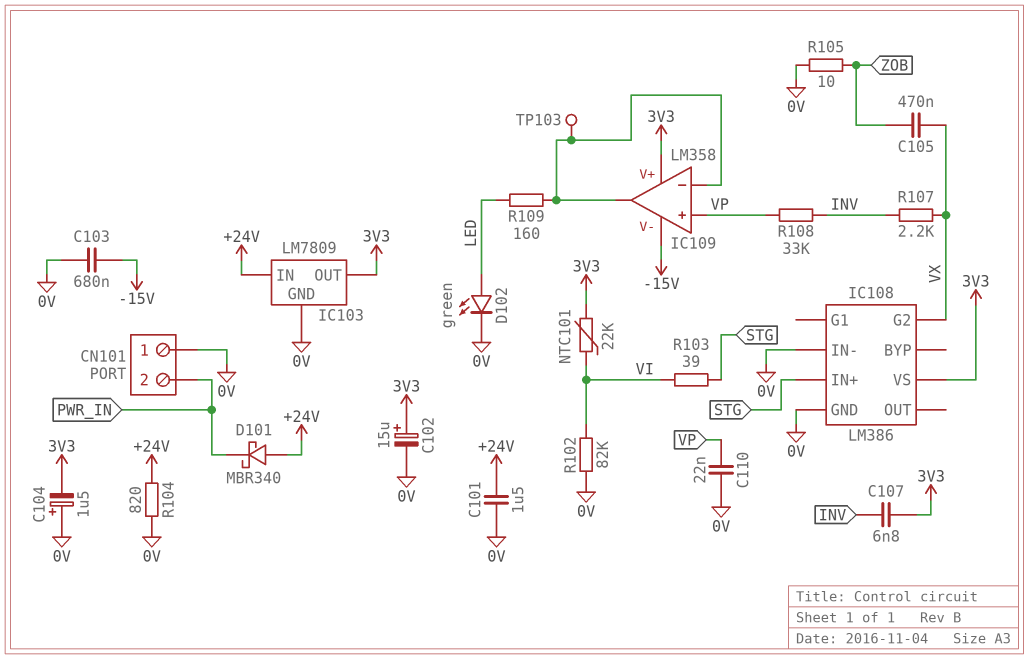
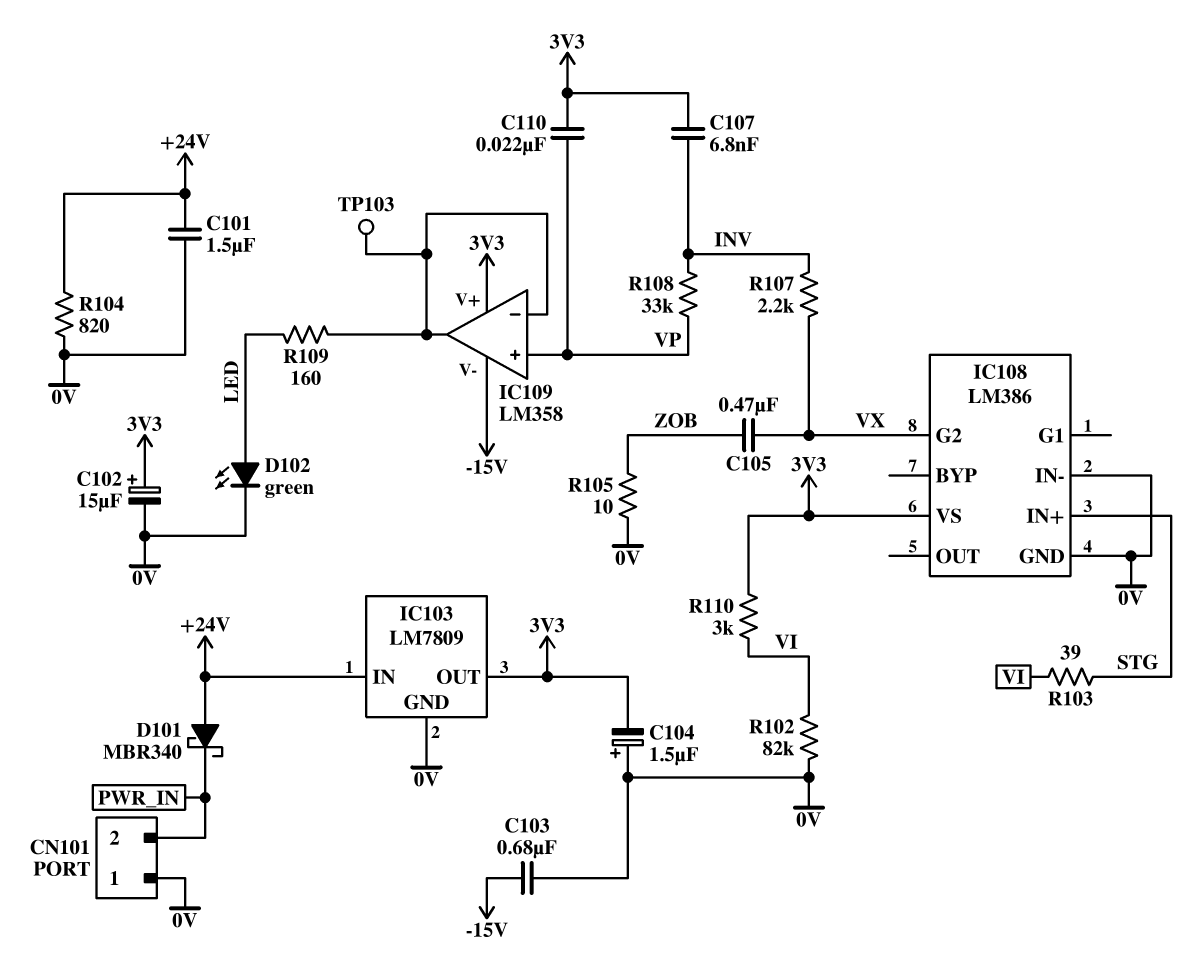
C110: 22nF (0V, VP) -> 22nF (3V3, VP)
NTC101: 22k (3V3, VI) -> none
R110: none -> 3k (3V3, VI)

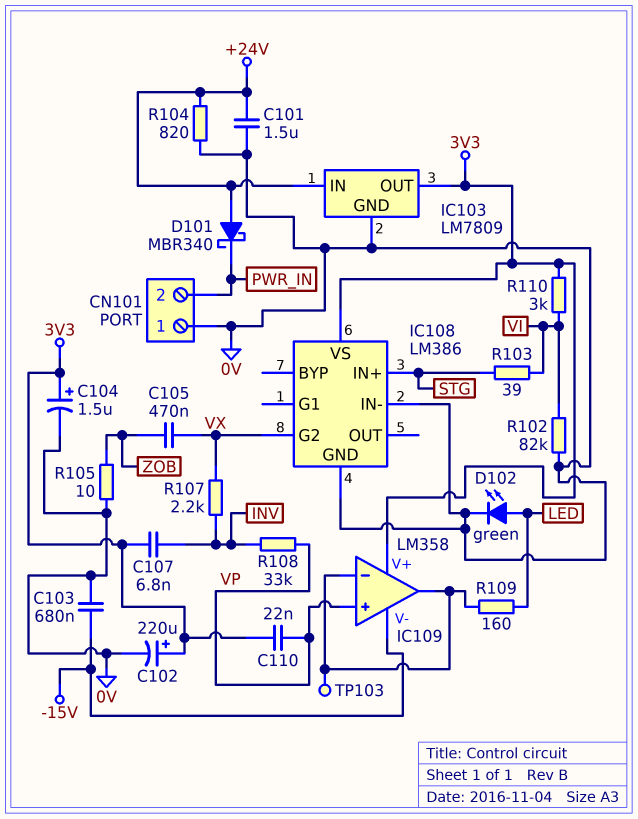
C102: 15uF (plus 3V3, minus 0V) -> 220uF (plus 3V3, minus 0V)
C104: 1.5uF (plus 0V, minus 3V3) -> 1.5uF (plus 3V3, minus 0V)

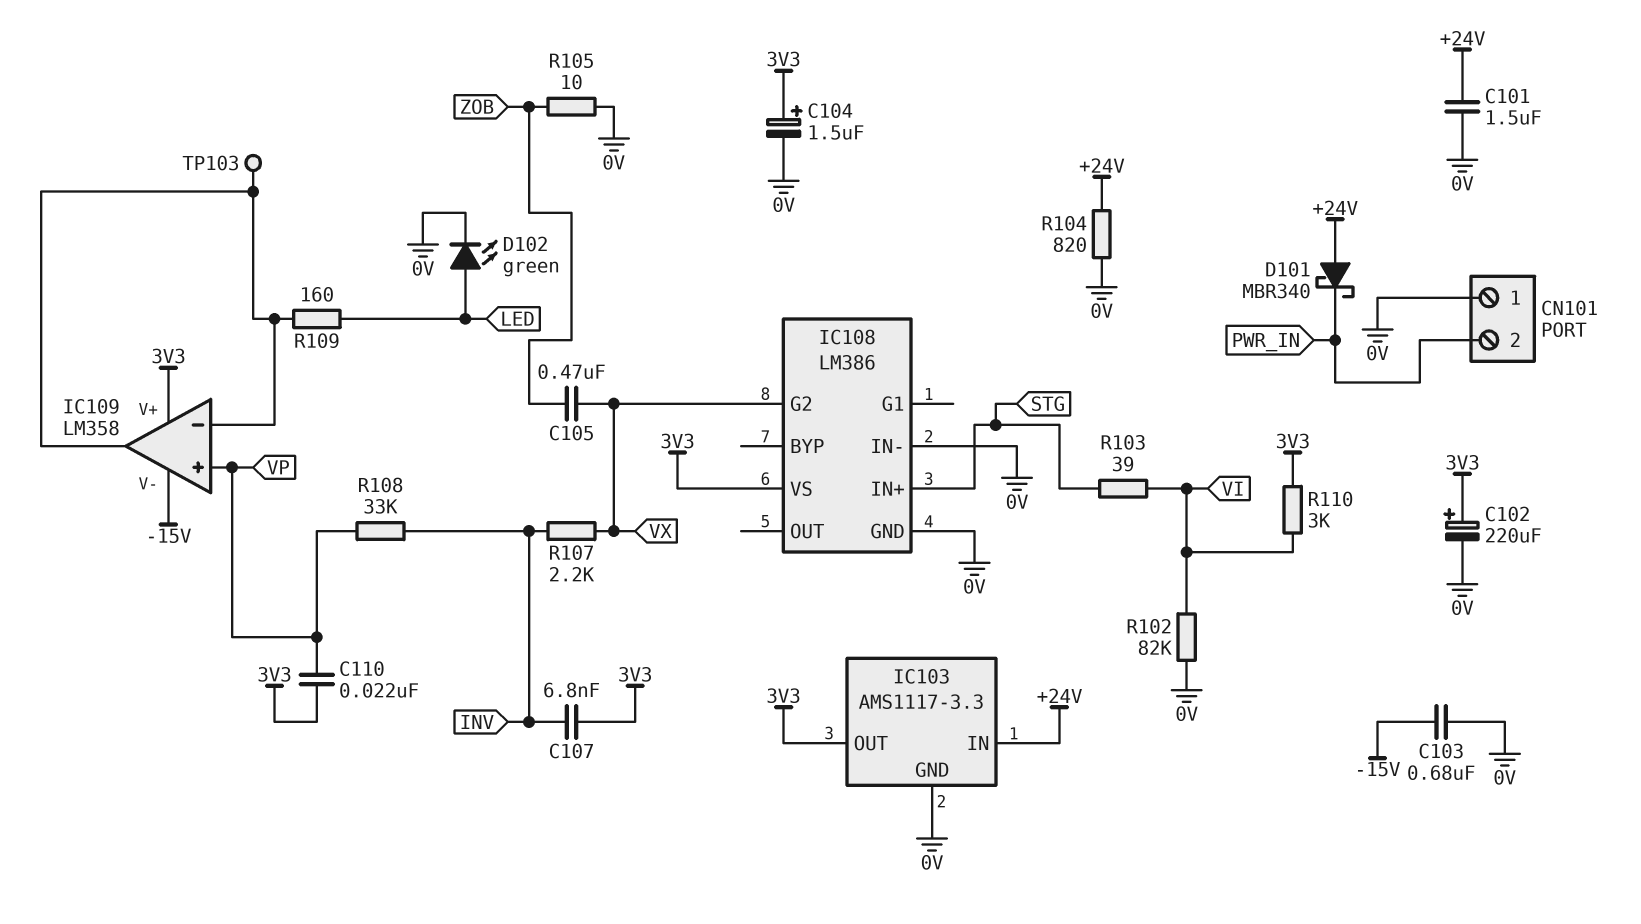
IC103: LM7809 -> AMS1117-3.3

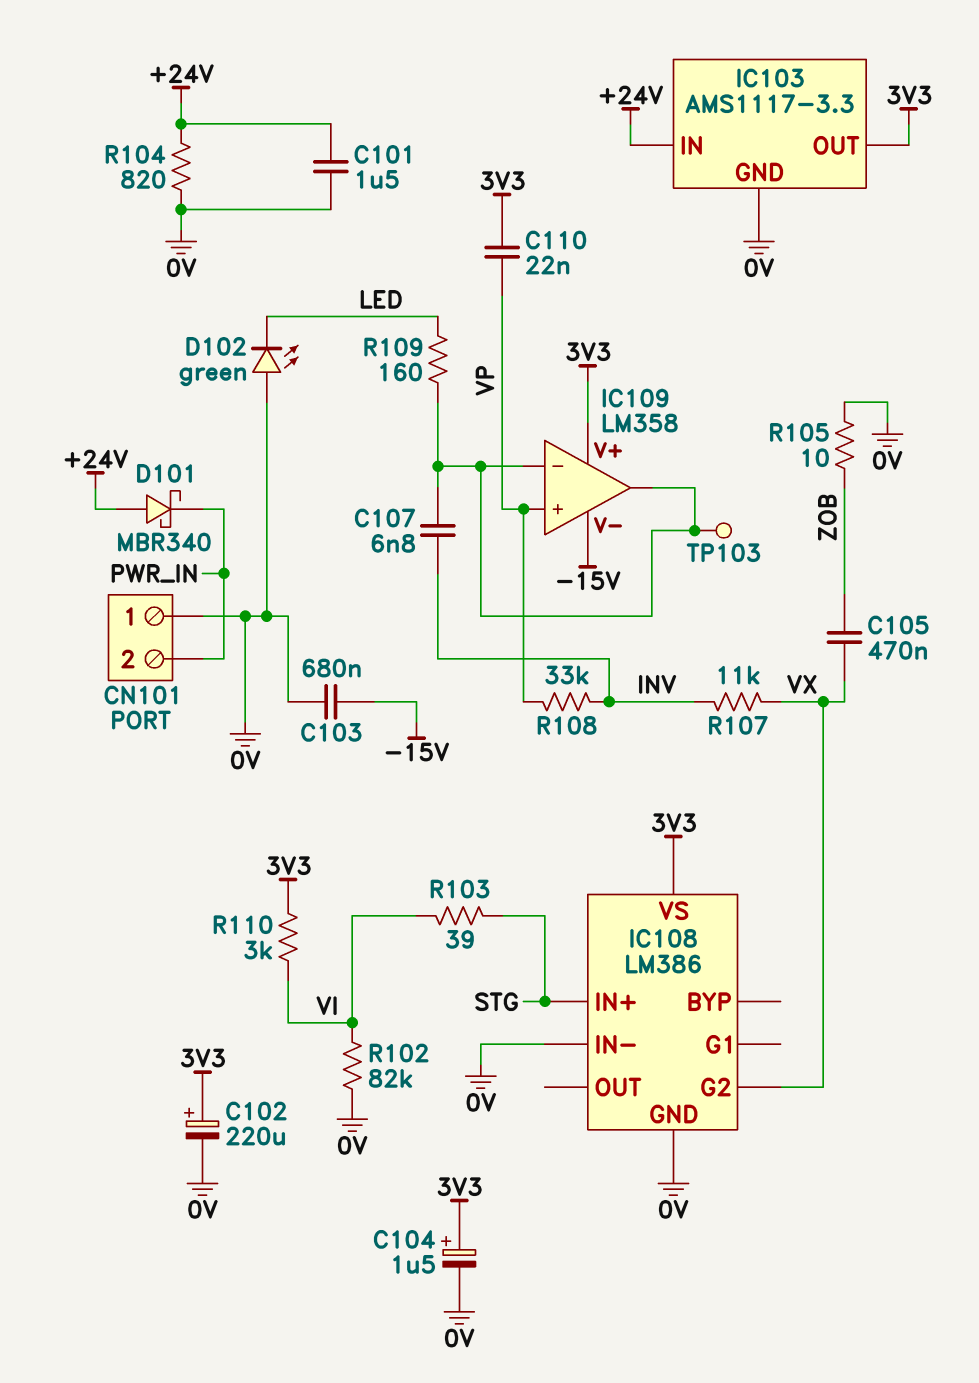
C107: 6.8nF (3V3, INV) -> 6.8nF (IC109/in-, INV)
D102: LED green (A LED, K 0V) -> LED green (A 0V, K LED)
R107: 2.2k (INV, VX) -> 11k (INV, VX)

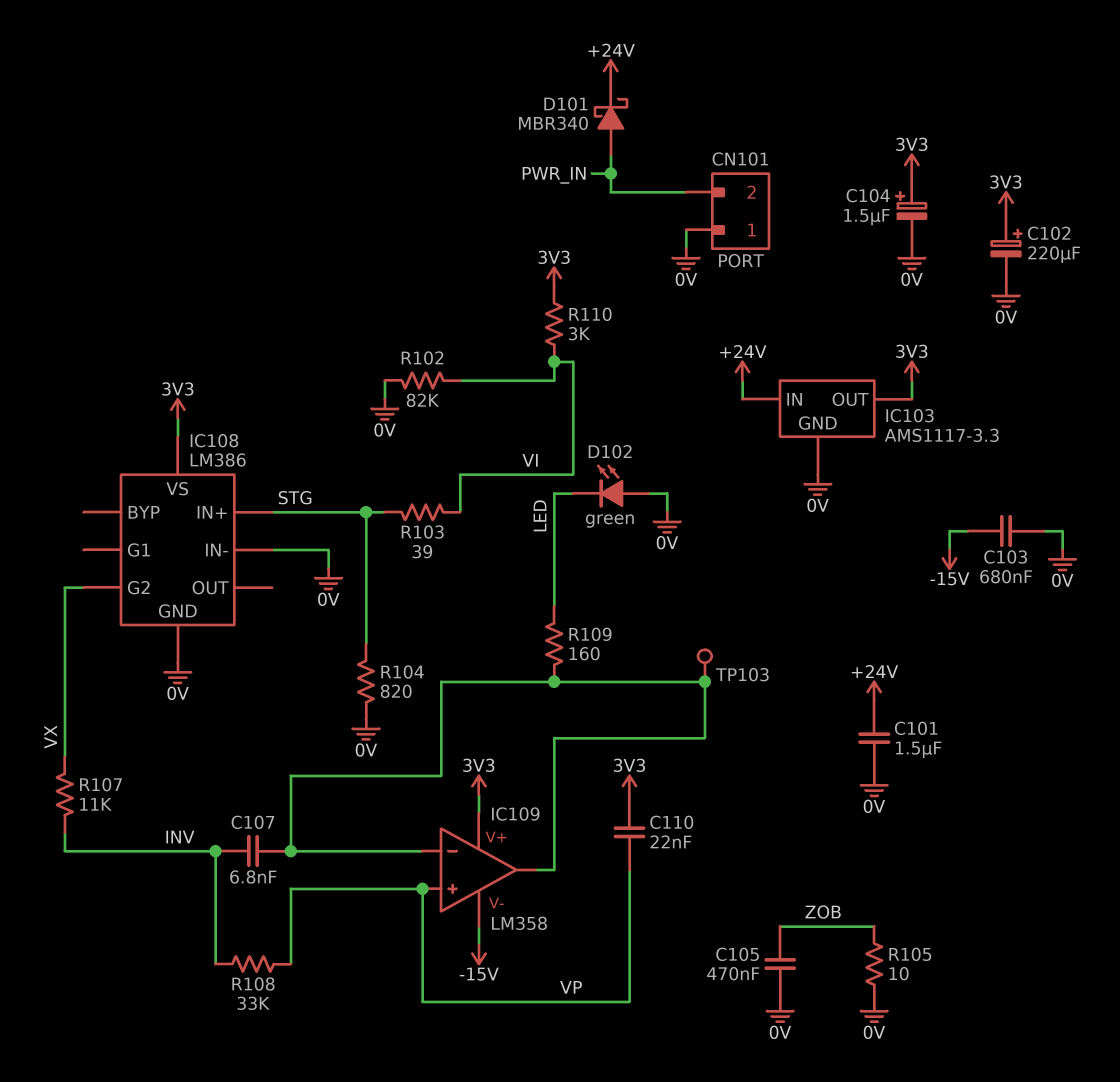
C105: 470nF (VX, ZOB) -> 470nF (0V, ZOB)
D101: schottky MBR340 (A +24V, K PWR_IN) -> schottky MBR340 (A PWR_IN, K +24V)
R104: 820 (+24V, 0V) -> 820 (0V, STG)

